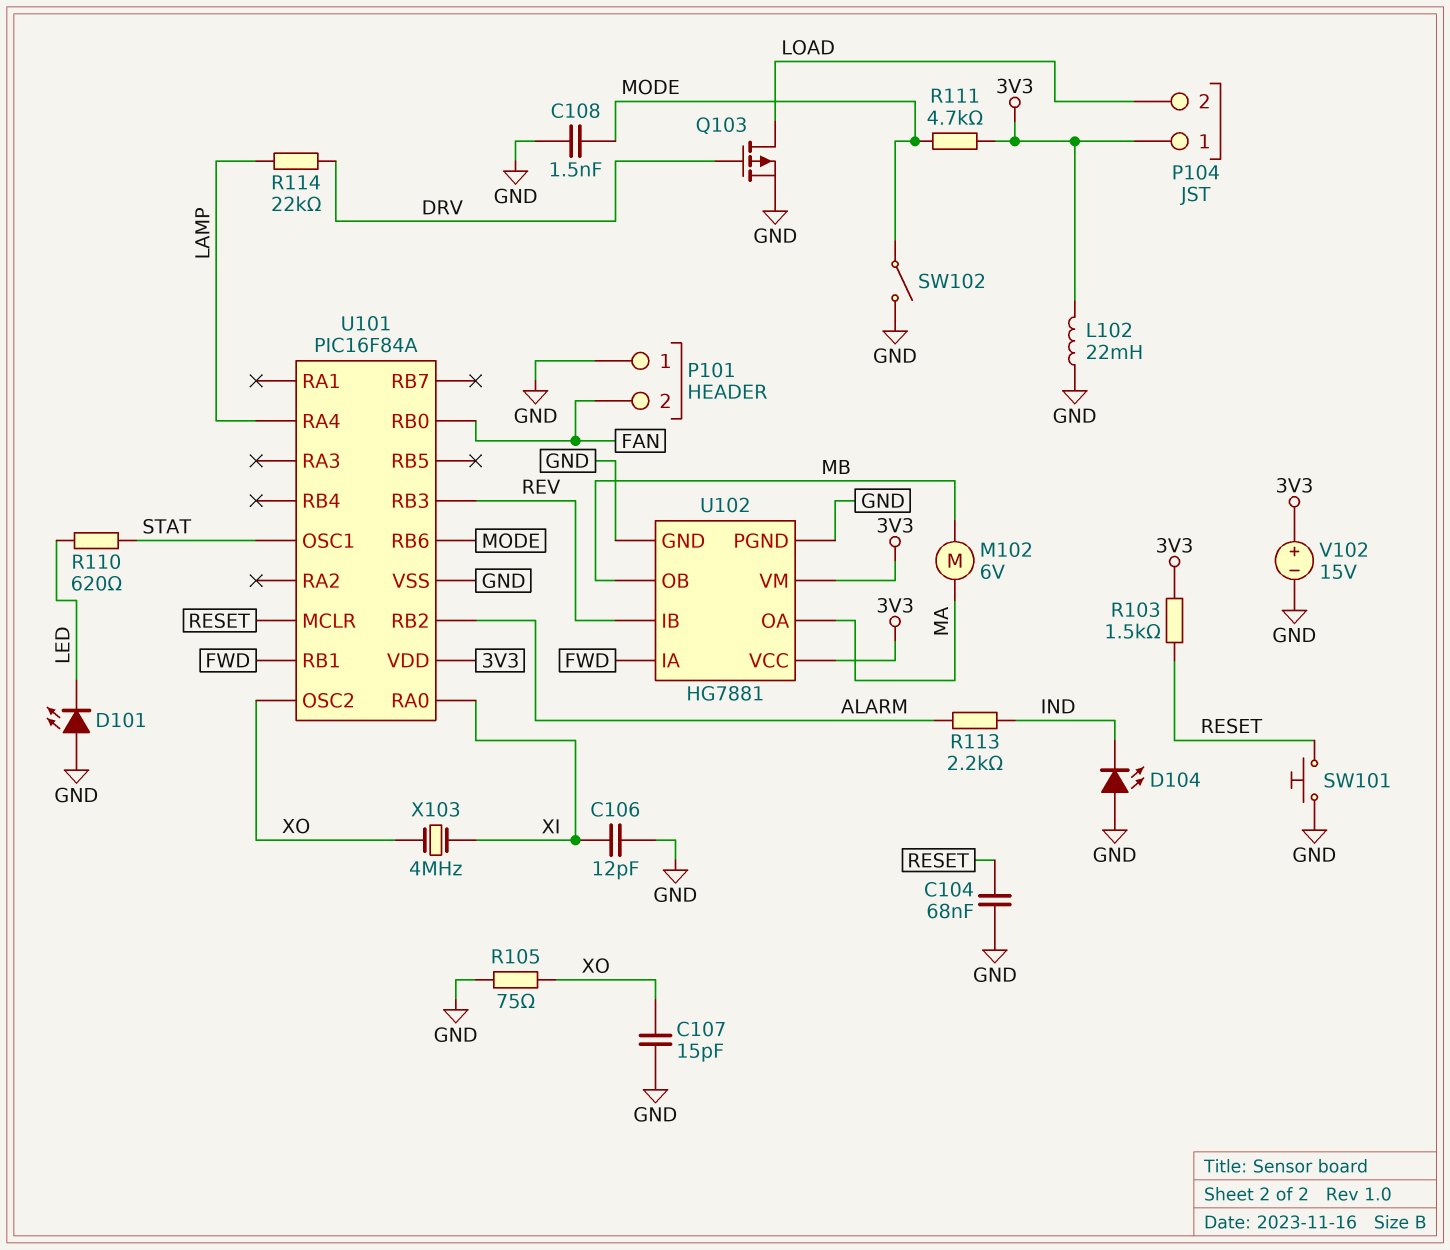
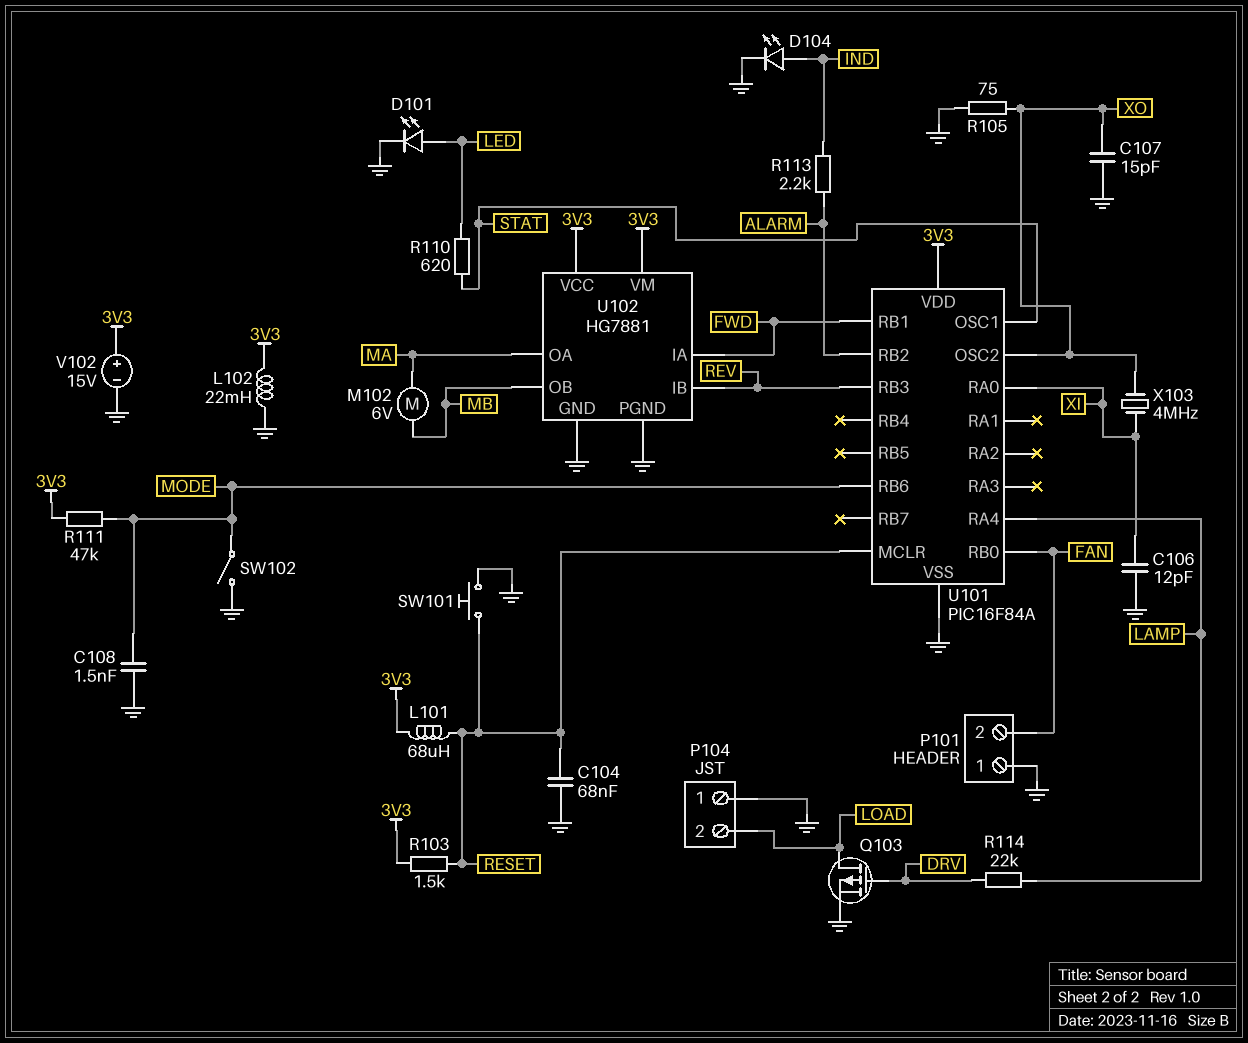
D101: LED (A GND, K LED) -> LED (A LED, K GND)
D104: LED (A GND, K IND) -> LED (A IND, K GND)
L101: none -> 68uH (3V3, RESET)
P104 pin 1: 3V3 -> GND
R111: 4.7k (3V3, MODE) -> 47k (3V3, MODE)

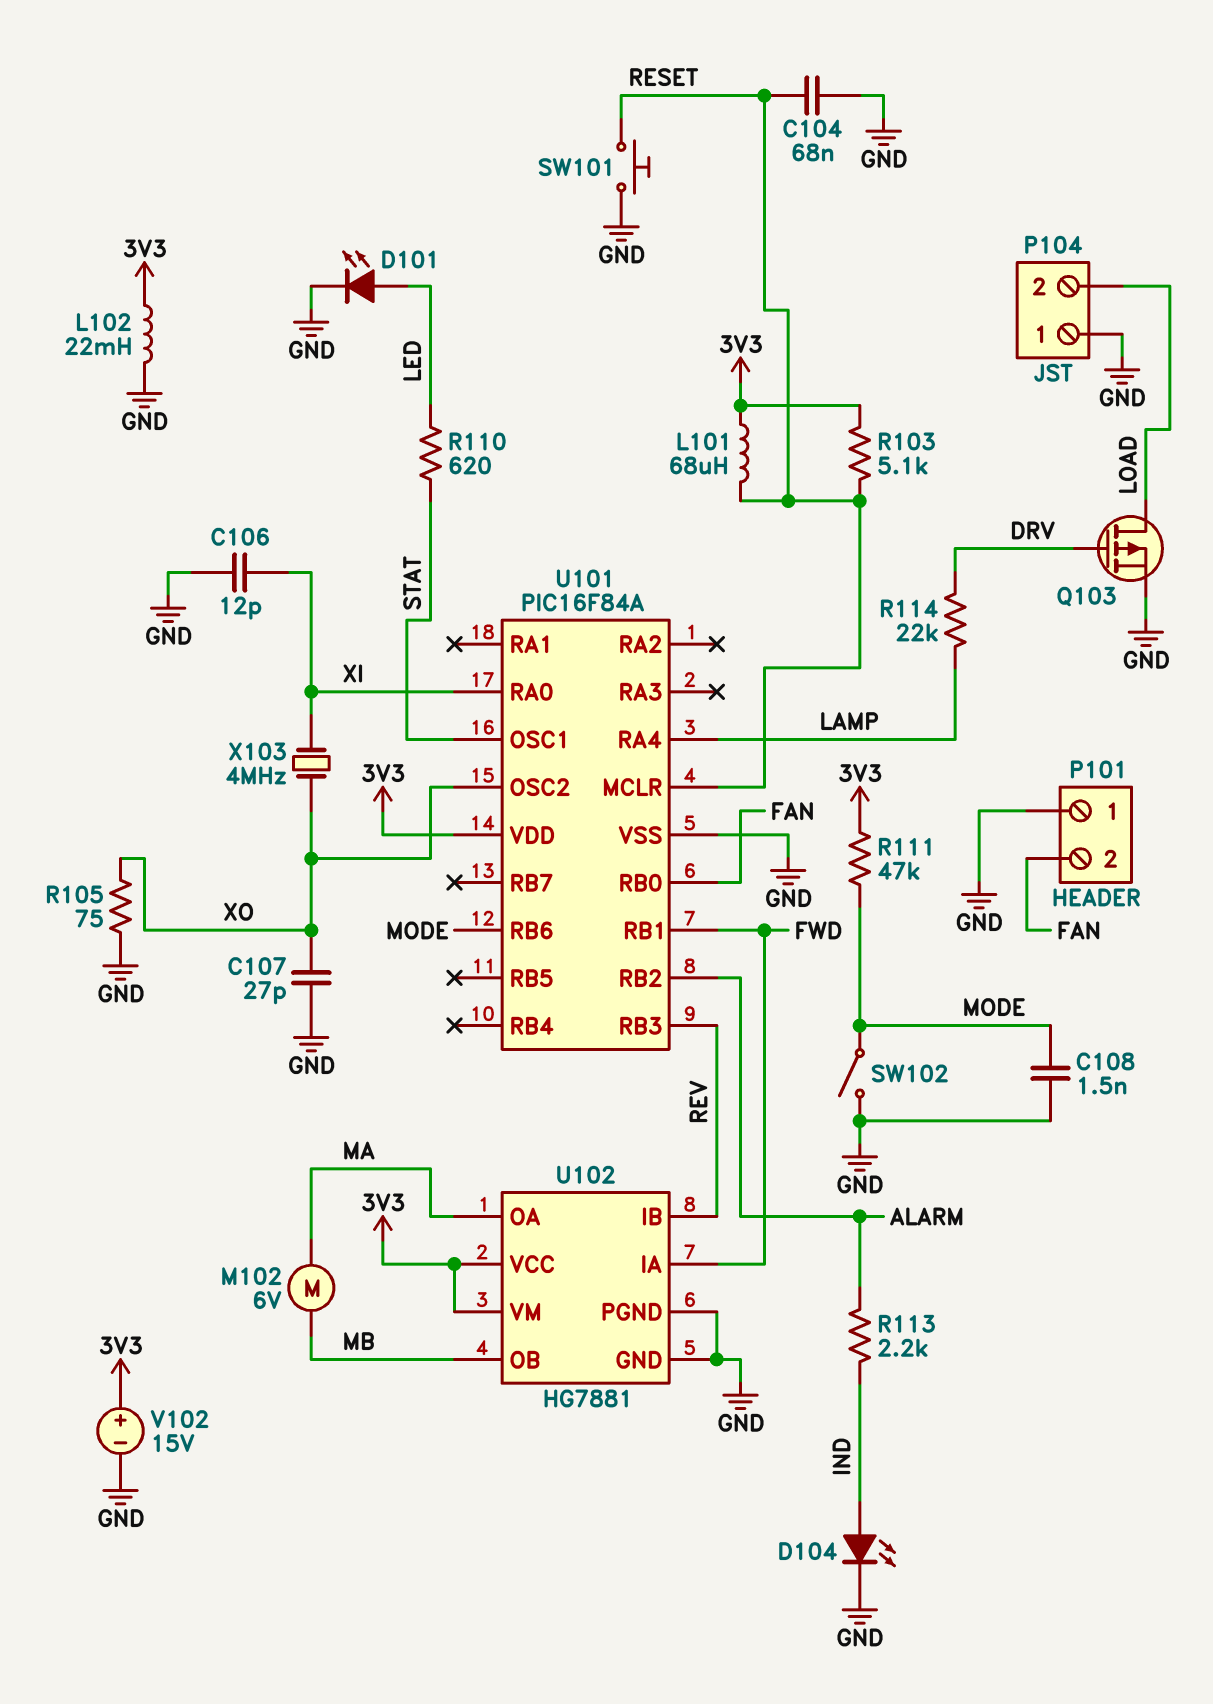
C107: 15pF (GND, XO) -> 27pF (GND, XO)
R103: 1.5k (3V3, RESET) -> 5.1k (3V3, RESET)

